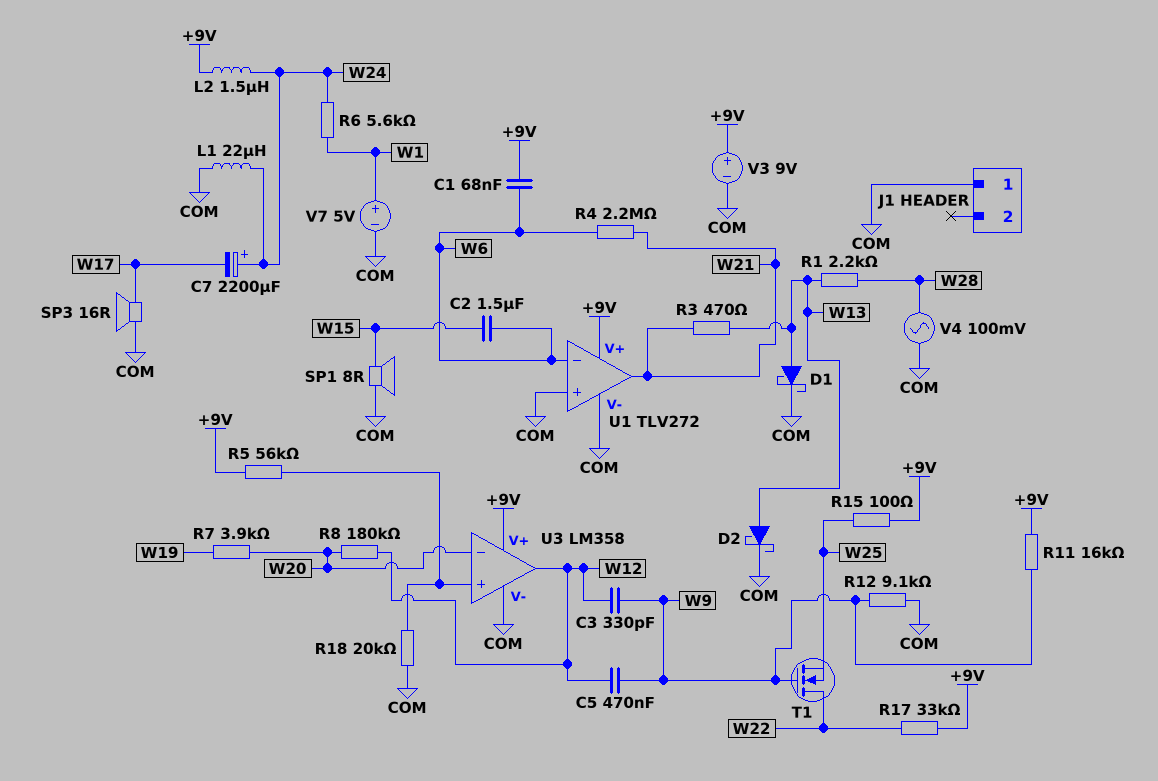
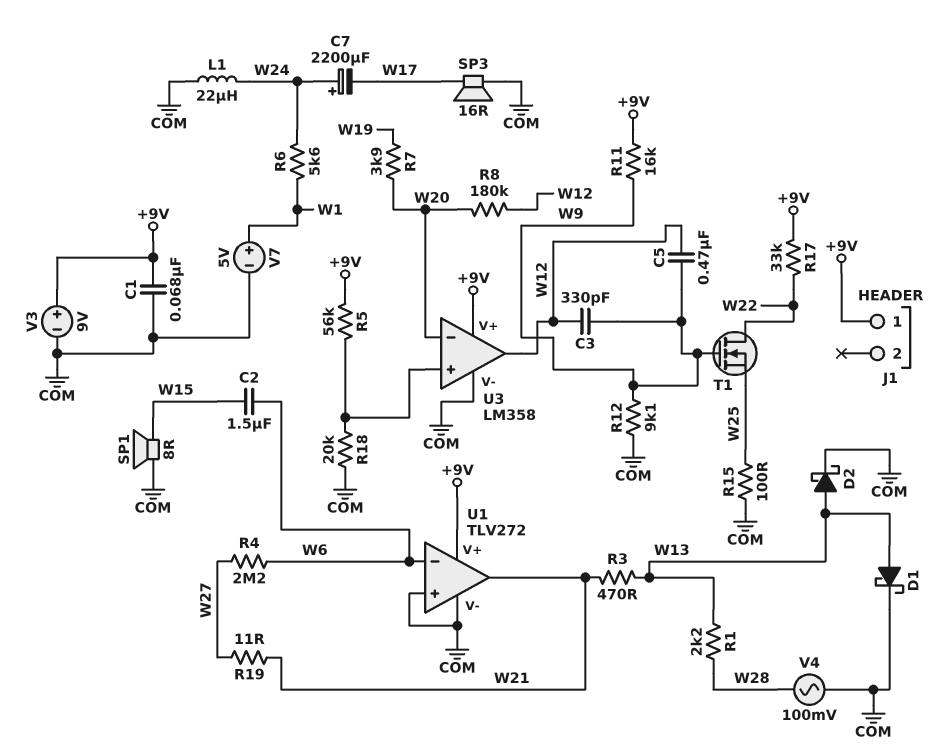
C1: 68nF (+9V, W6) -> 68nF (+9V, COM)
J1 pin 1: COM -> +9V
L2: 1.5uH (+9V, W24) -> none
R4: 2.2M (W6, W21) -> 2.2M (W6, W27)
R15: 100 (+9V, W25) -> 100 (COM, W25)
R19: none -> 11 (W21, W27)

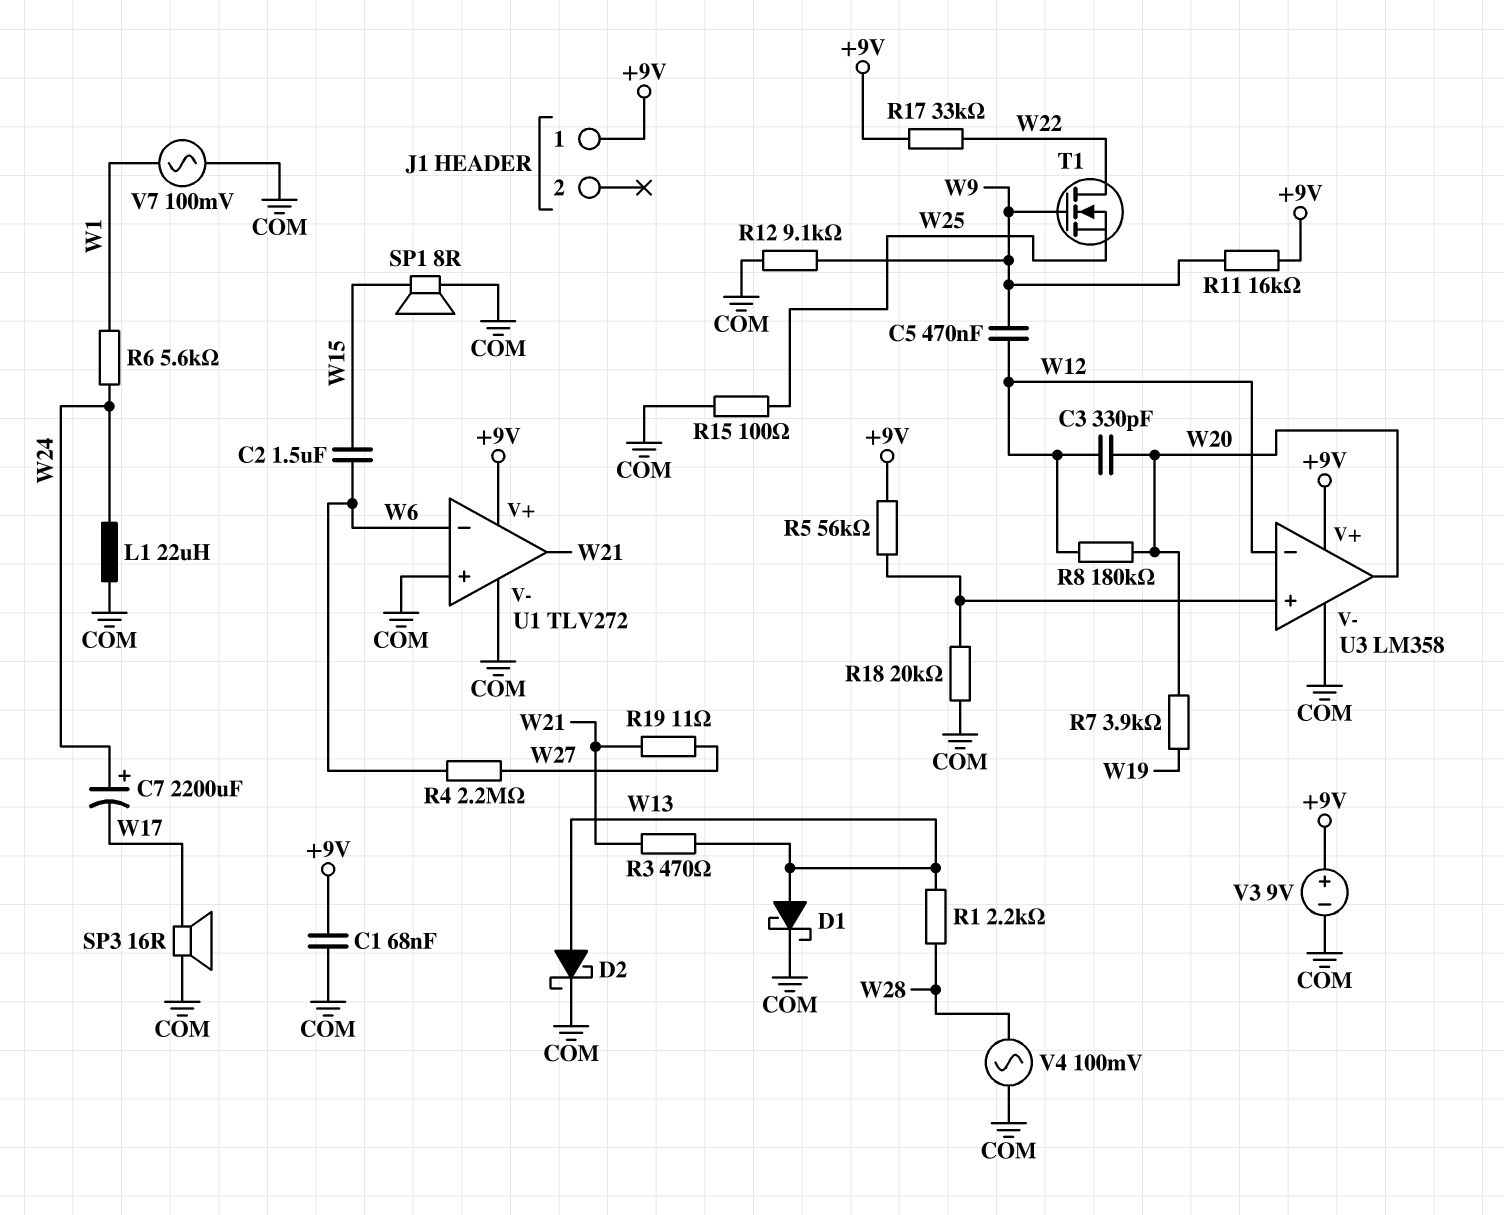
C3: 330pF (W9, W12) -> 330pF (W12, W20)
U3 pin in-: W20 -> W12
U3 pin out: W12 -> W20
V7: 5V (plus W1, minus COM) -> AC 100mV (COM, W1)

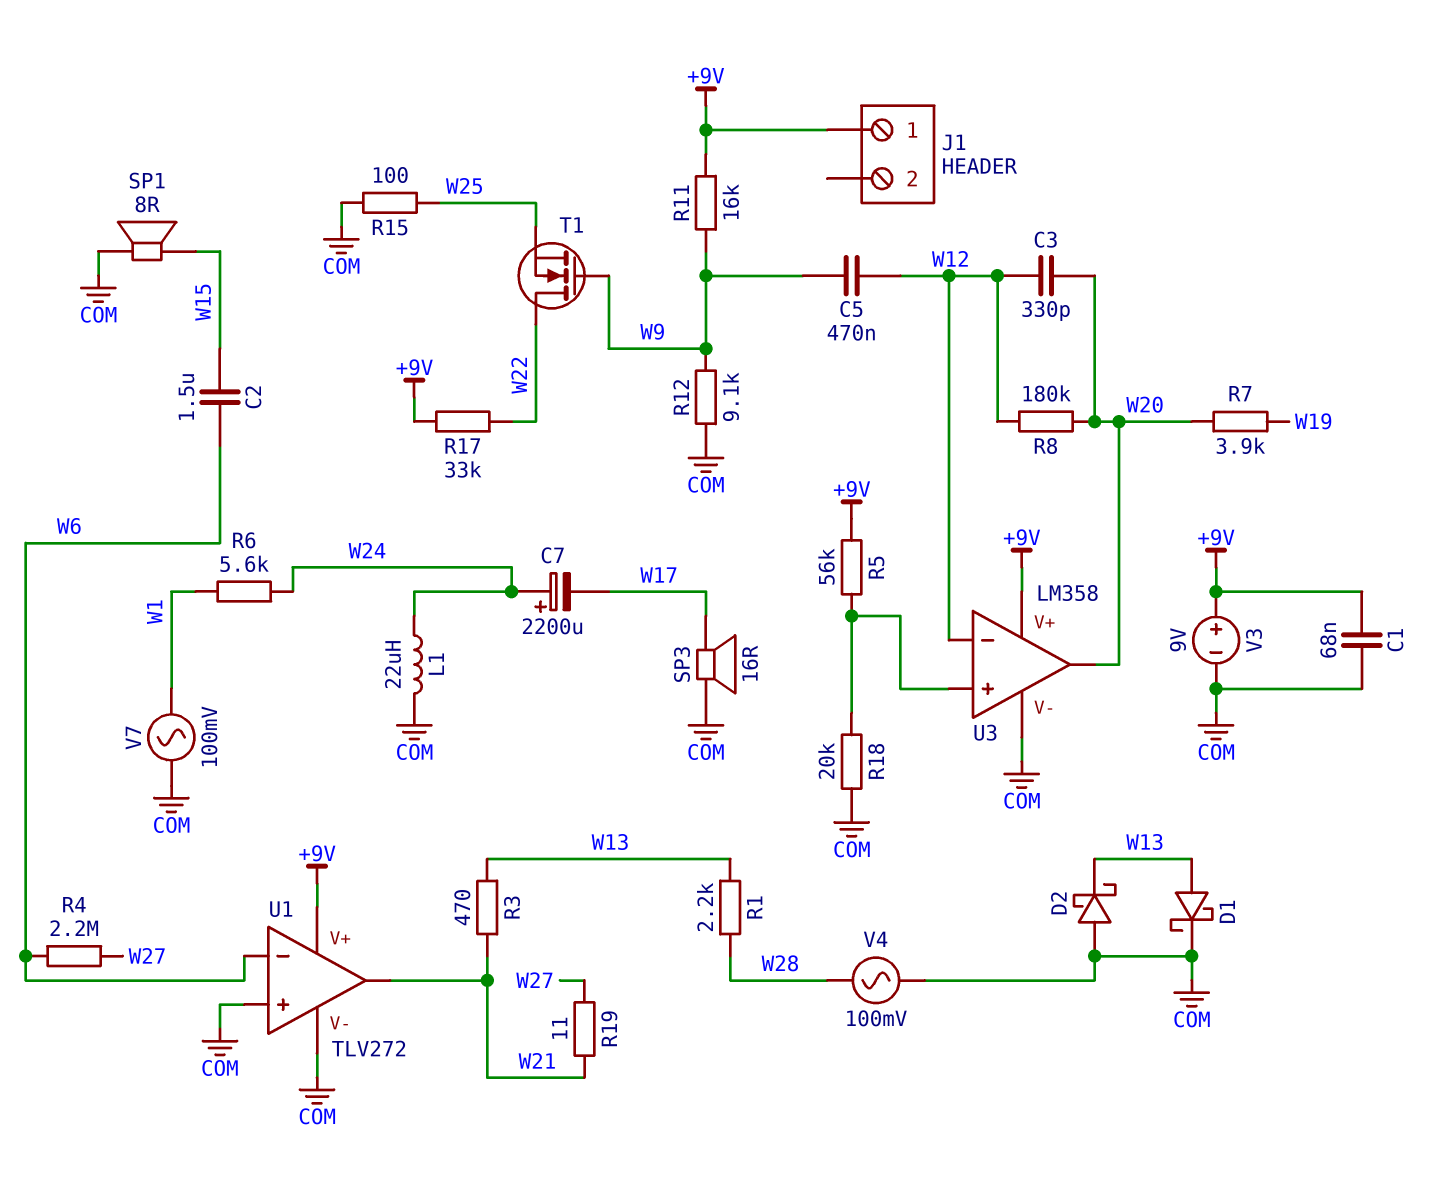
D2: schottky (A W13, K COM) -> schottky (A COM, K W13)

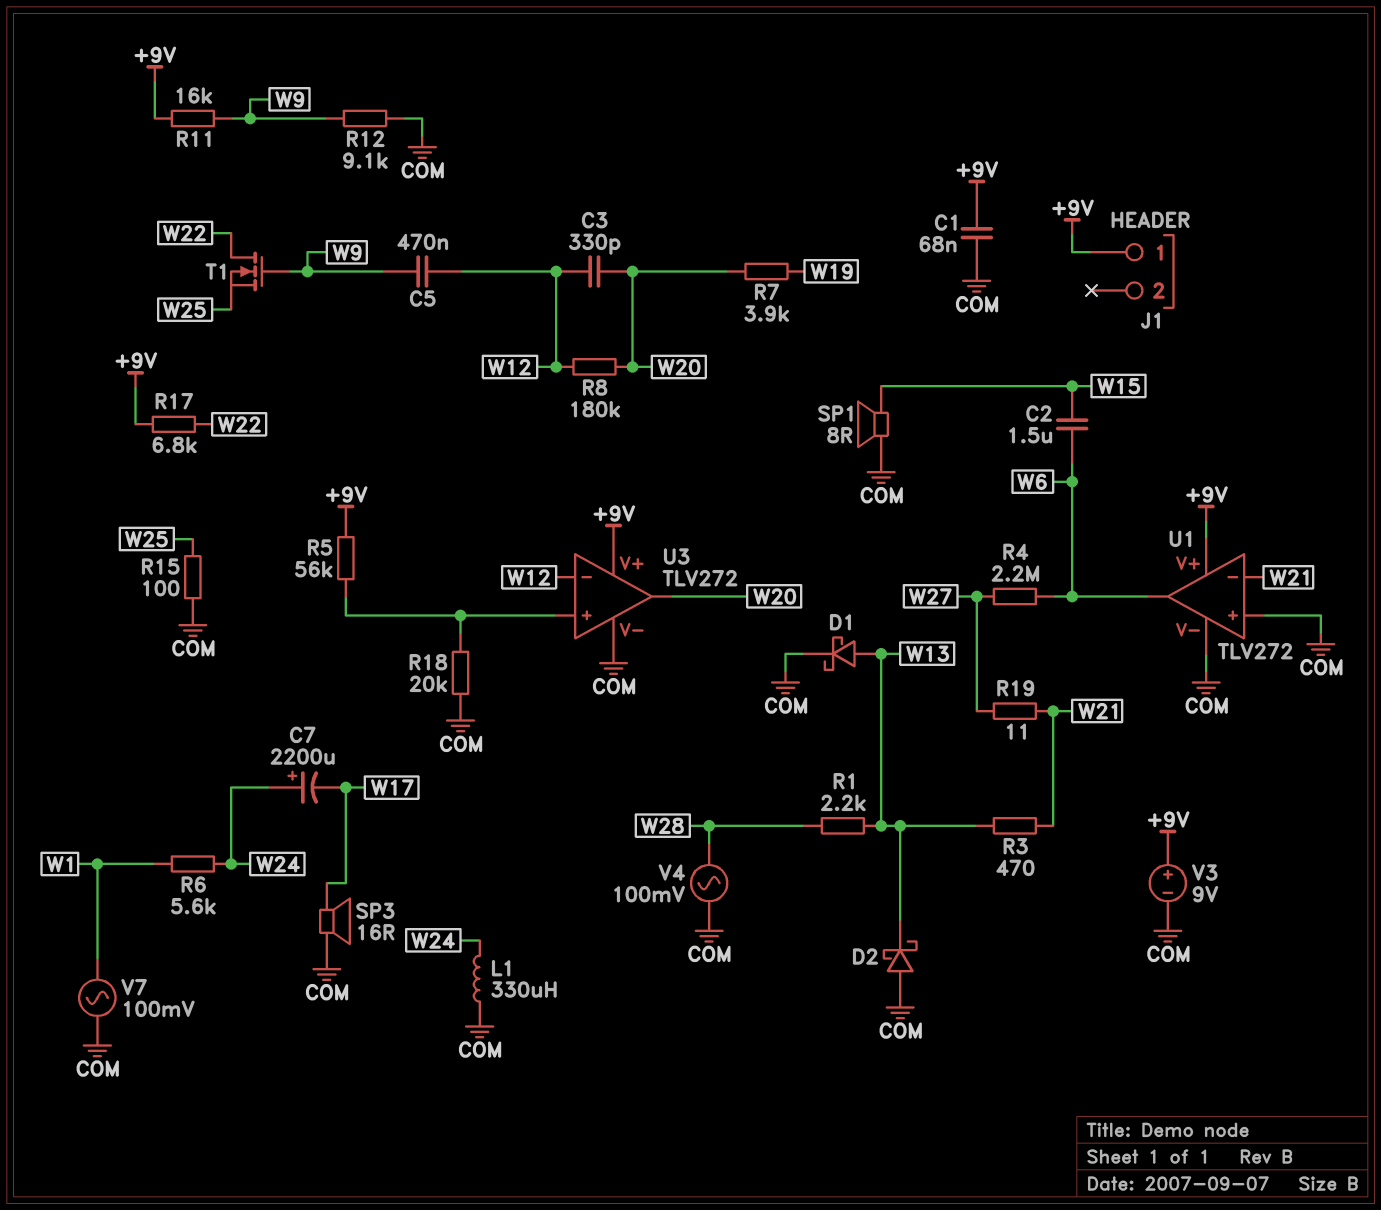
L1: 22uH (COM, W24) -> 330uH (COM, W24)
R17: 33k (+9V, W22) -> 6.8k (+9V, W22)
U1 pin in-: W6 -> W21
U1 pin out: W21 -> W6
U3: LM358 -> TLV272

